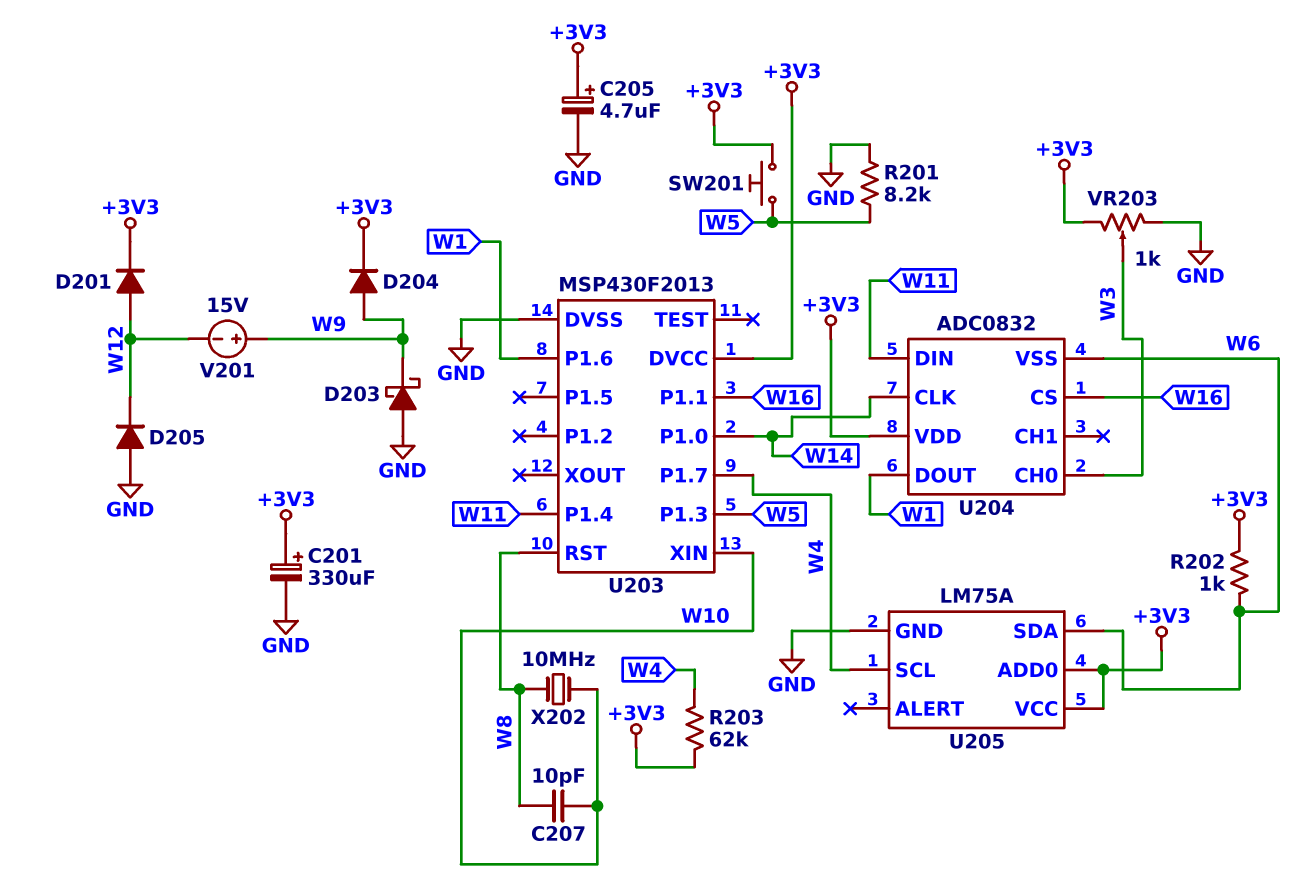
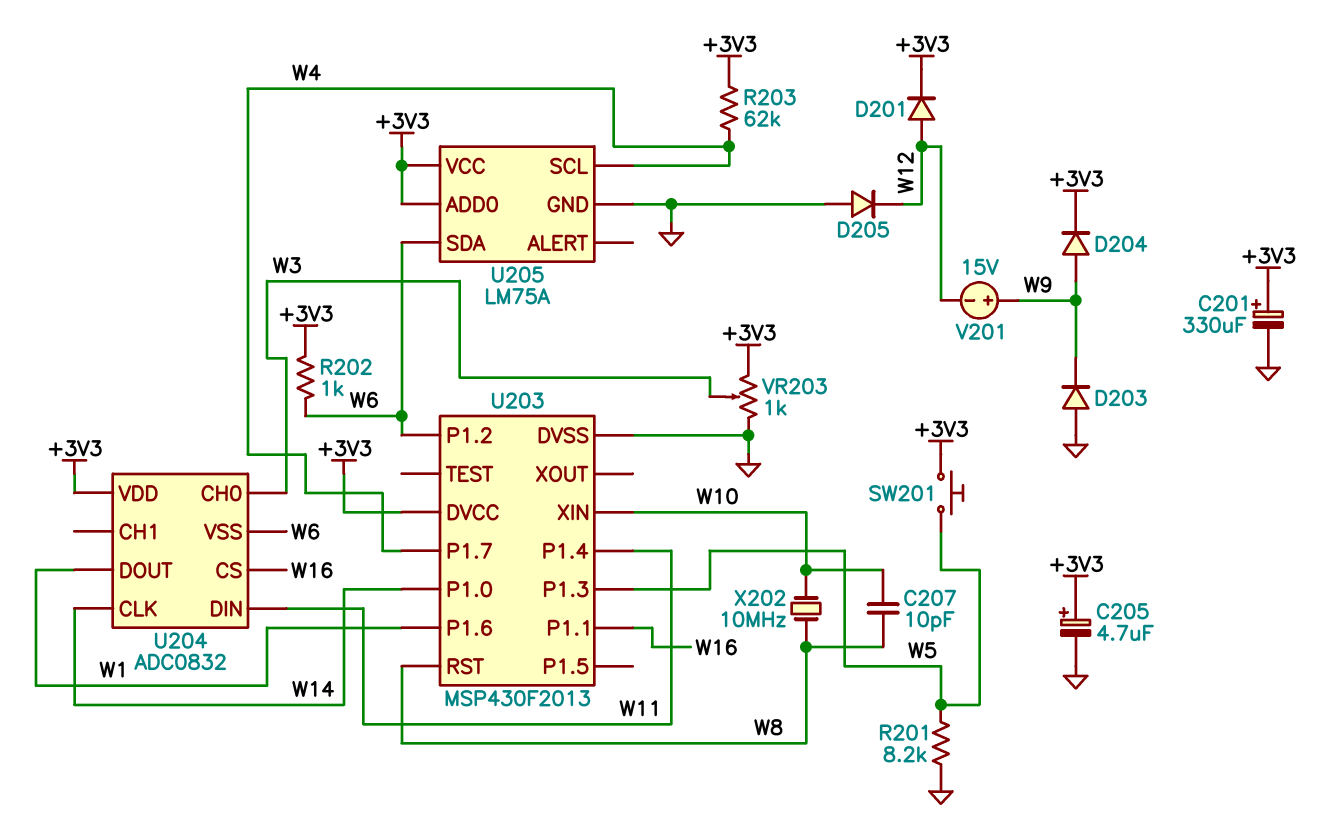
D203: schottky (A GND, K W9) -> diode (A GND, K W9)
U203 pin P1.2: none -> W6

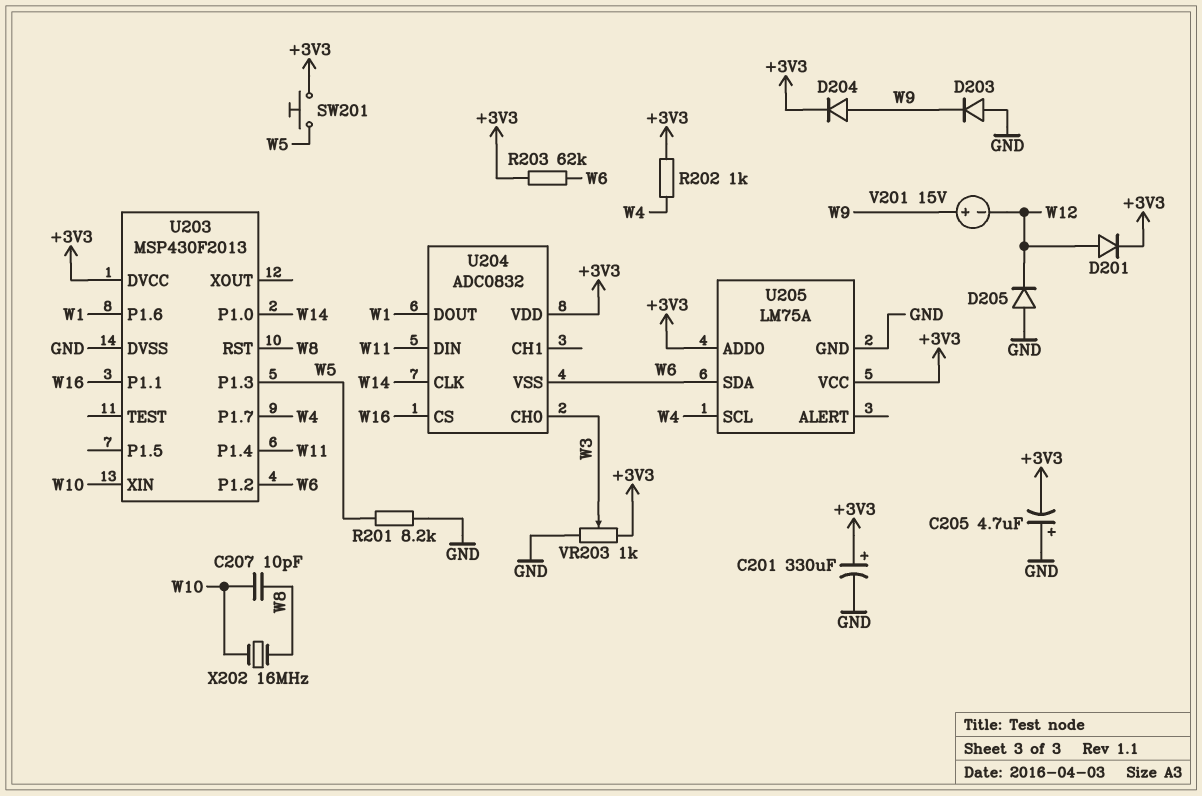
C205: 4.7uF (plus +3V3, minus GND) -> 4.7uF (plus GND, minus +3V3)
R202: 1k (+3V3, W6) -> 1k (+3V3, W4)
R203: 62k (+3V3, W4) -> 62k (+3V3, W6)
X202: 10MHz (W8, W10) -> 16MHz (W8, W10)

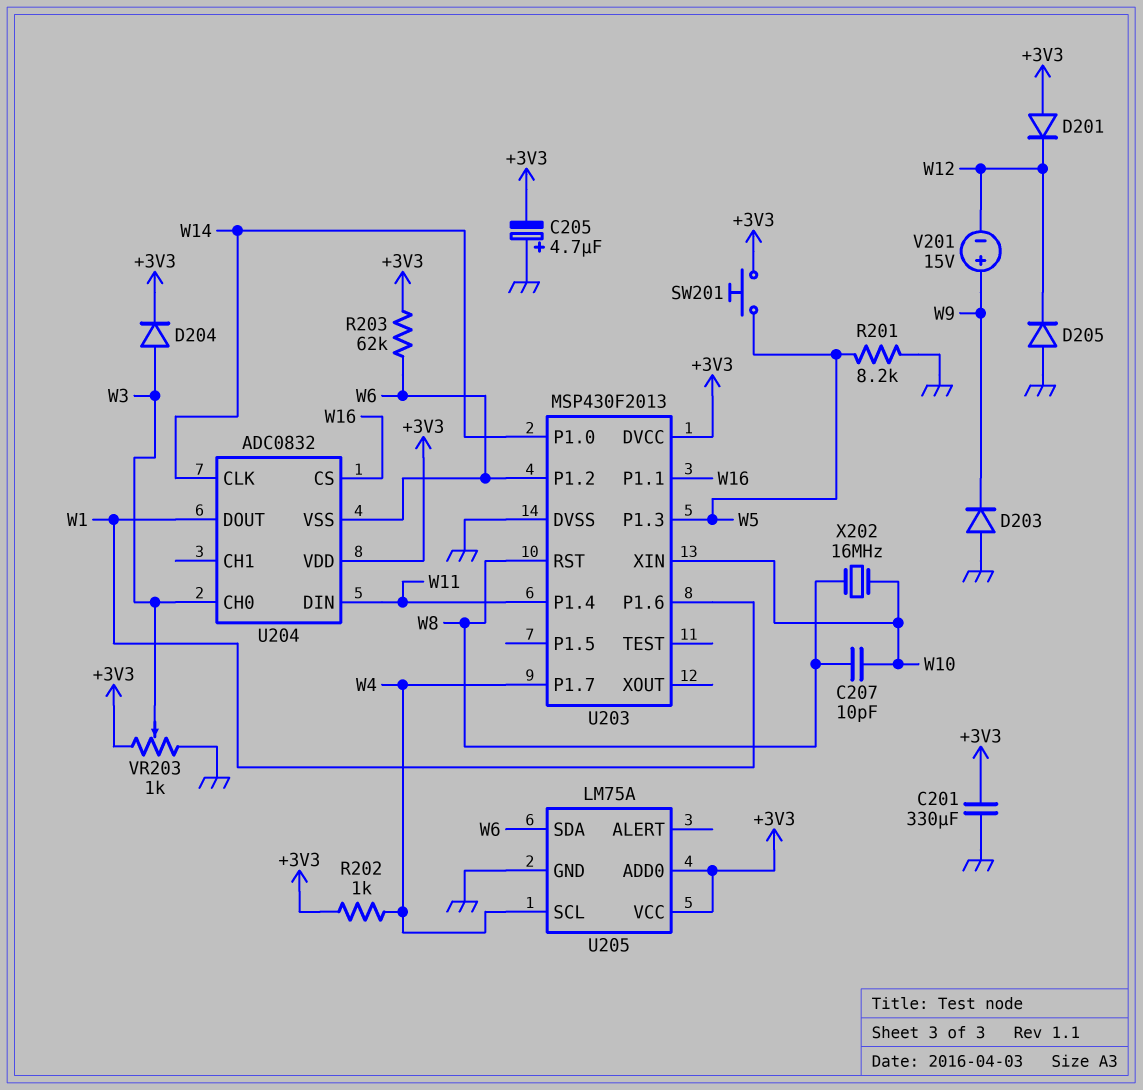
C201: 330uF (plus +3V3, minus GND) -> 330uF (+3V3, GND)
D201: diode (A W12, K +3V3) -> diode (A +3V3, K W12)
D204: diode (A W9, K +3V3) -> diode (A W3, K +3V3)

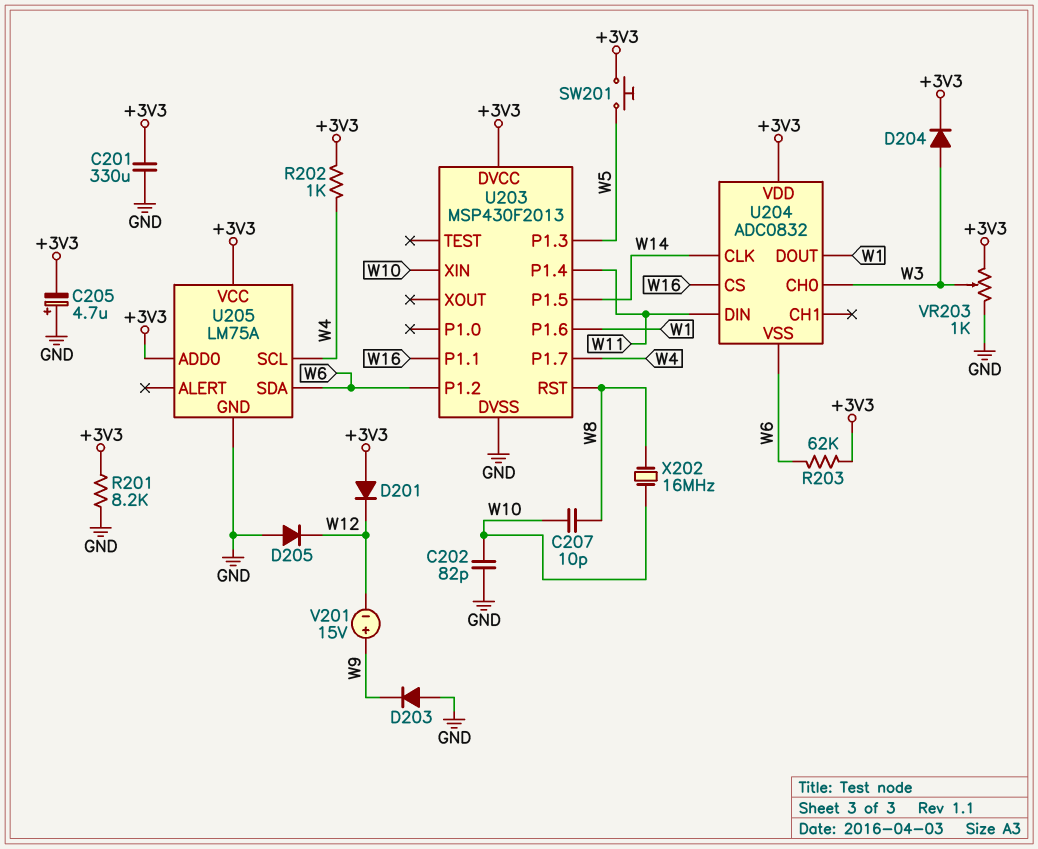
C202: none -> 82pF (GND, W10)
R201: 8.2k (GND, W5) -> 8.2k (+3V3, GND)
U203 pin P1.0: W14 -> none
U203 pin P1.5: none -> W14

